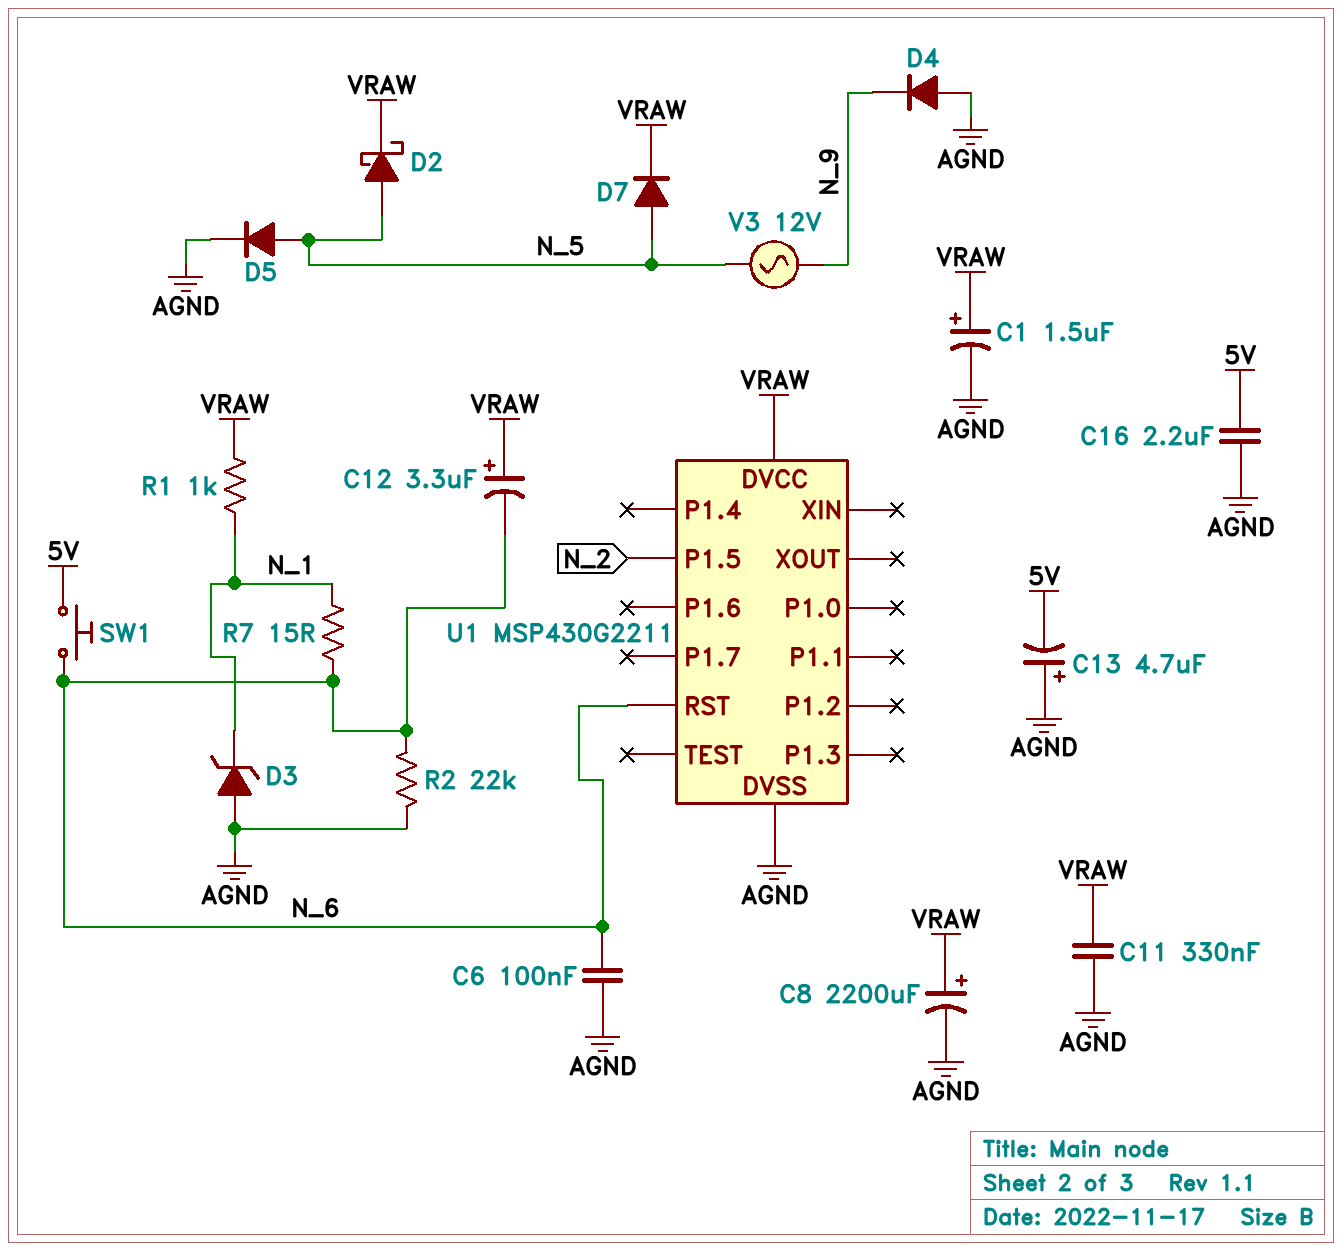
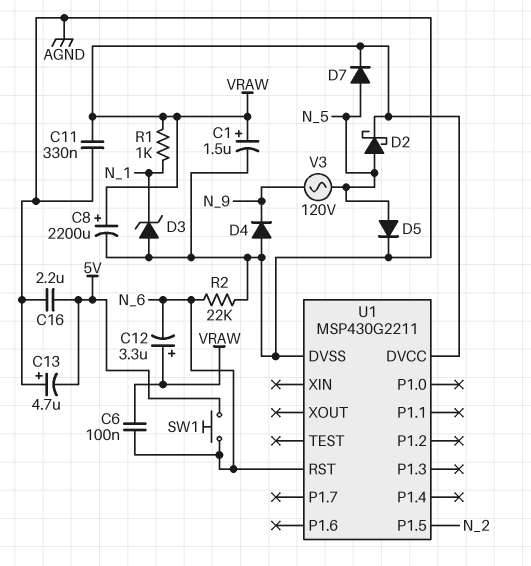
C6: 100nF (AGND, N_6) -> 100nF (N_6, VRAW)
R7: 15 (N_1, N_6) -> none
V3: AC 12V (N_5, N_9) -> AC 120V (N_5, N_9)

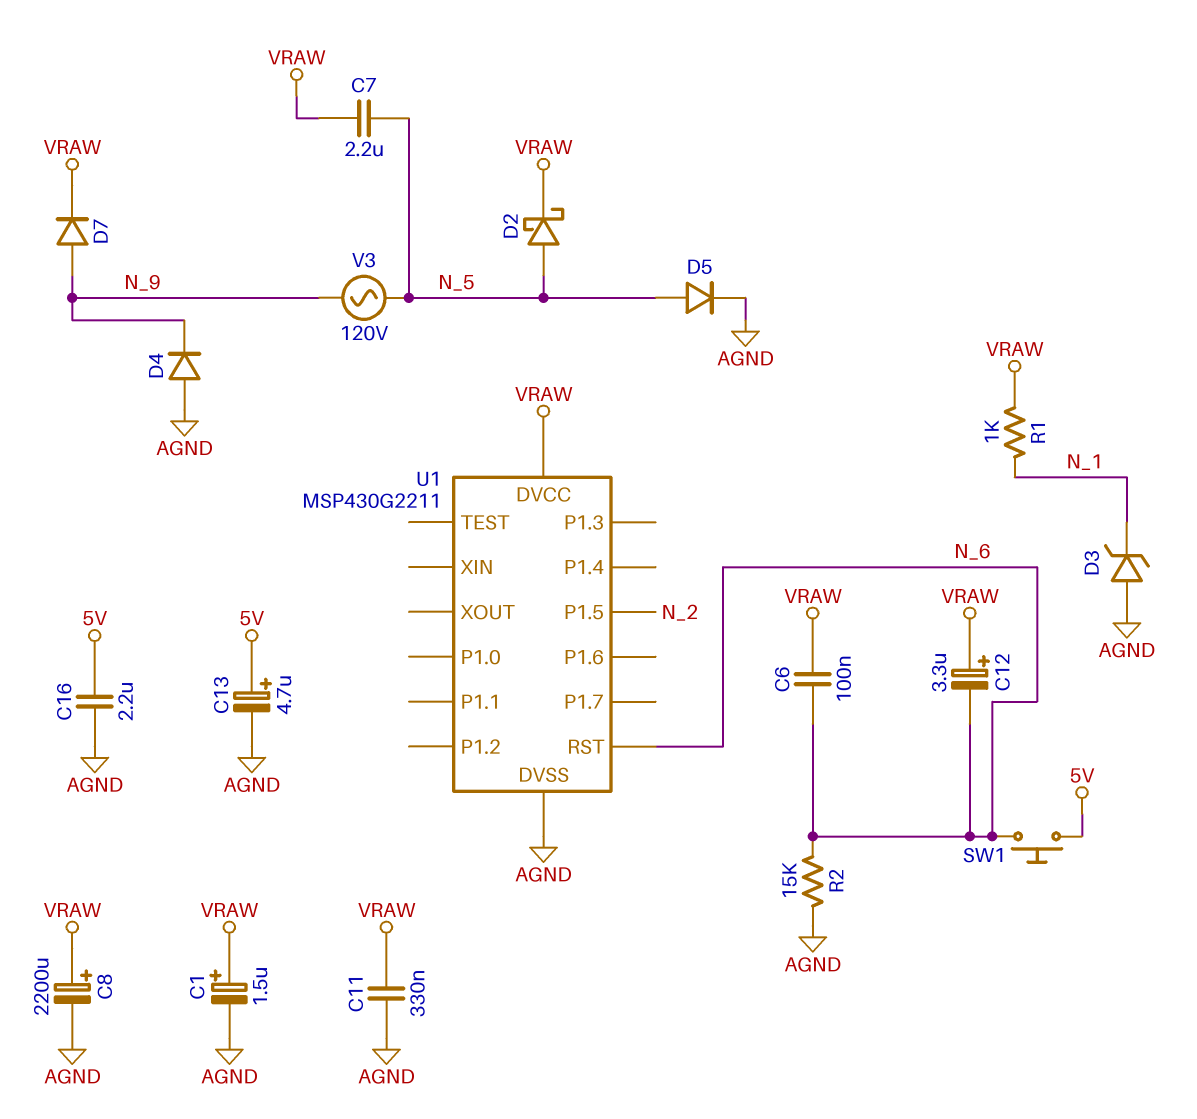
C7: none -> 2.2uF (N_5, VRAW)
C13: 4.7uF (plus AGND, minus 5V) -> 4.7uF (plus 5V, minus AGND)
D7: diode (A N_5, K VRAW) -> diode (A N_9, K VRAW)
R2: 22k (AGND, N_6) -> 15k (AGND, N_6)

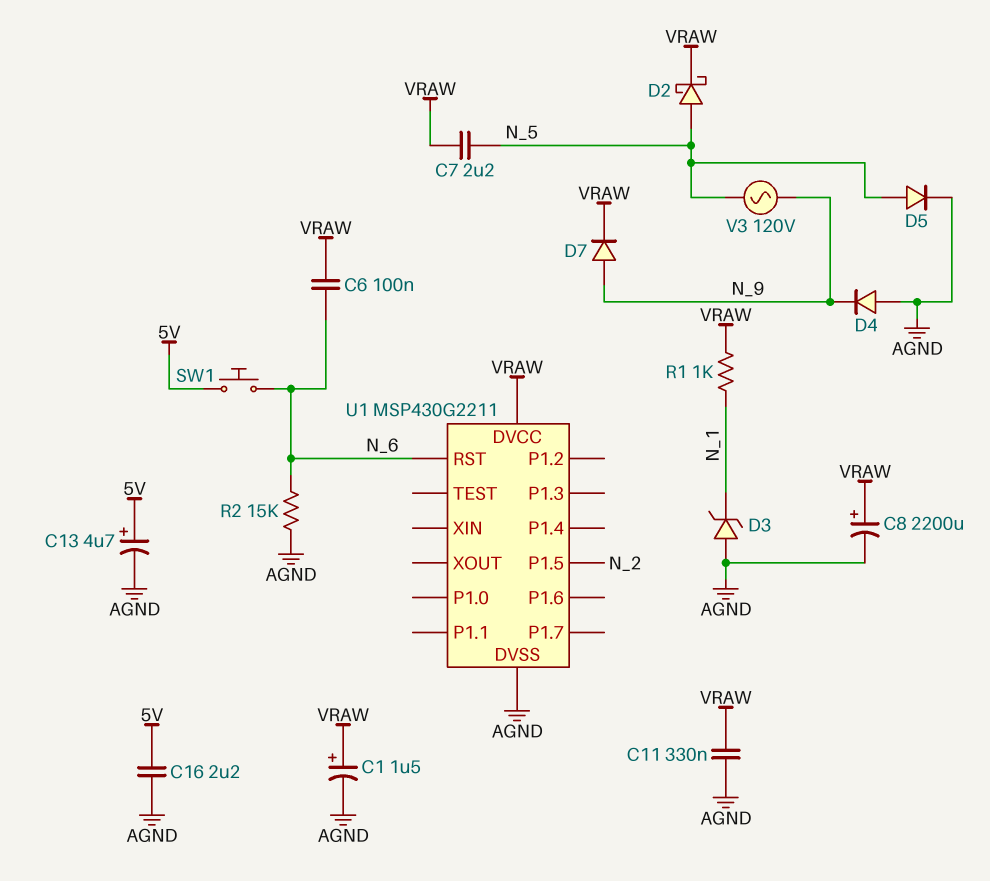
C12: 3.3uF (plus VRAW, minus N_6) -> none

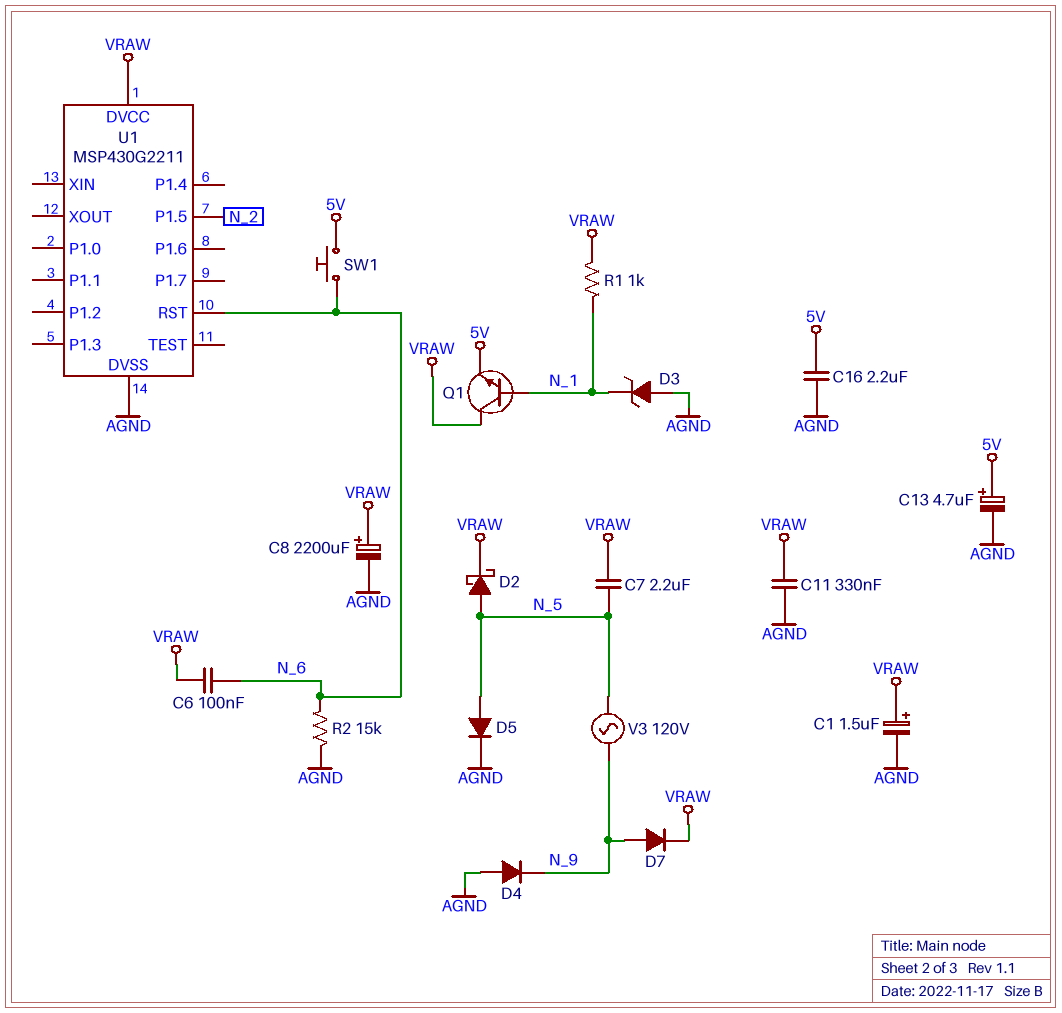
Q1: none -> NPN (B N_1, C VRAW, E 5V)

